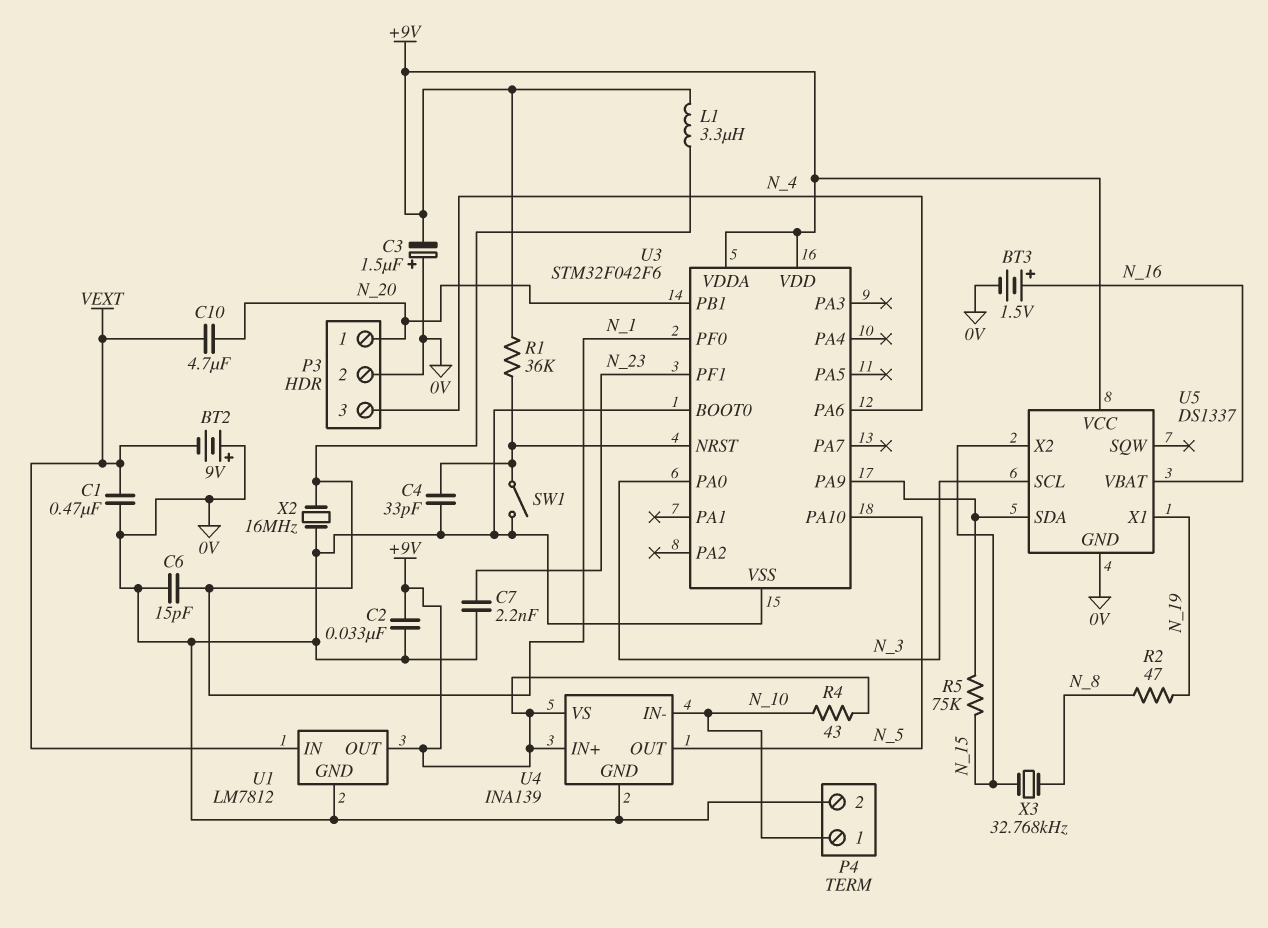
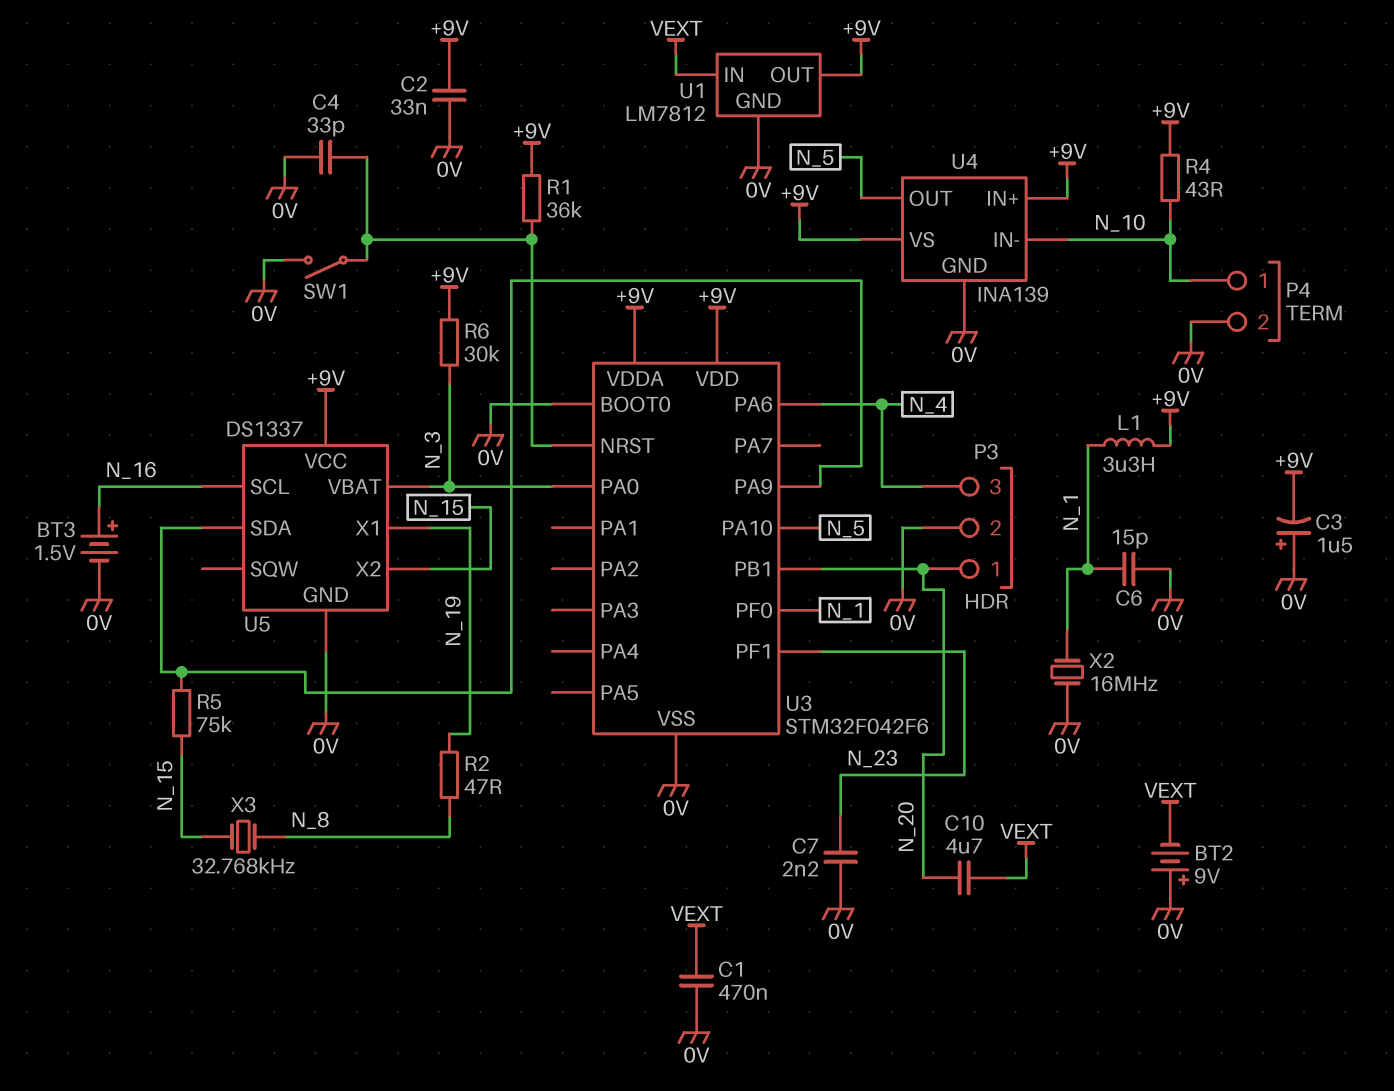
R6: none -> 30k (+9V, N_3)
U5 pin SCL: N_3 -> N_16
U5 pin VBAT: N_16 -> N_3

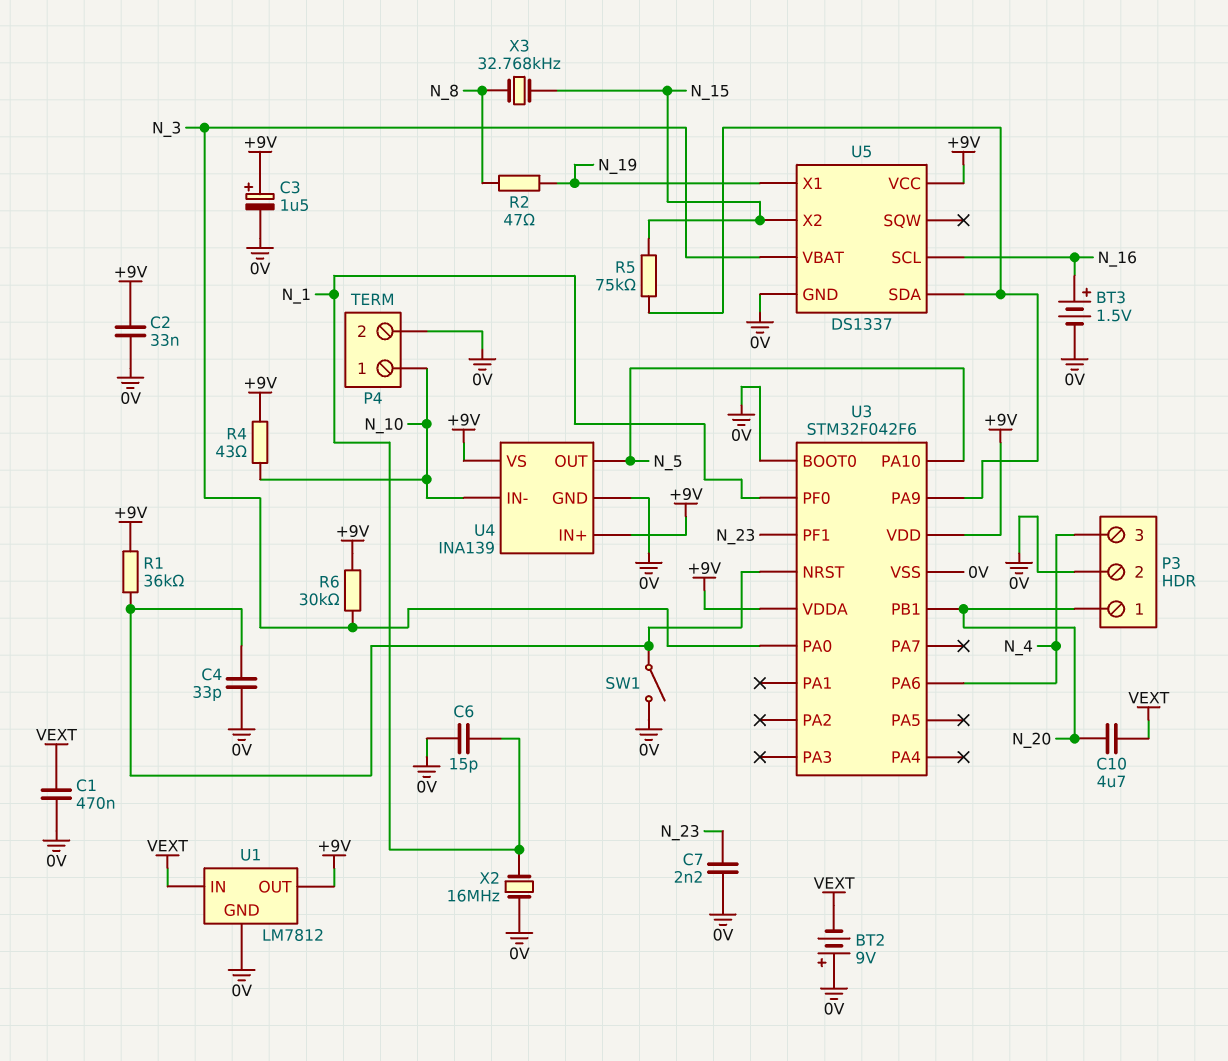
C3: 1.5uF (plus 0V, minus +9V) -> 1.5uF (plus +9V, minus 0V)
L1: 3.3uH (+9V, N_1) -> none

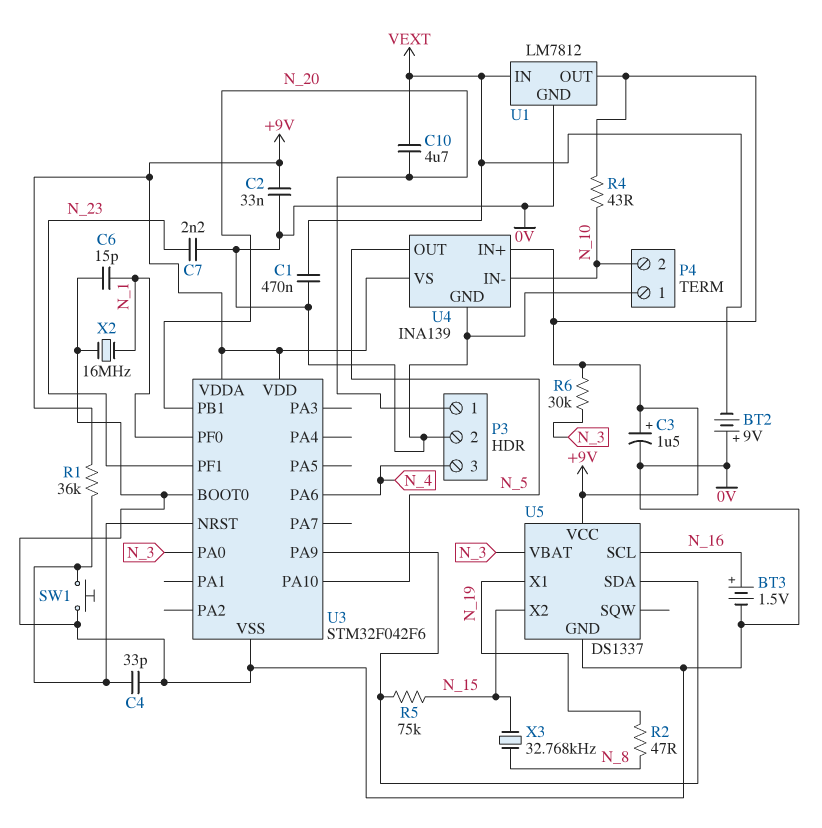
P4 pin 1: N_10 -> 0V
P4 pin 2: 0V -> N_10
SW1: switch (0V, U3/NRST) -> button (0V, U3/NRST)

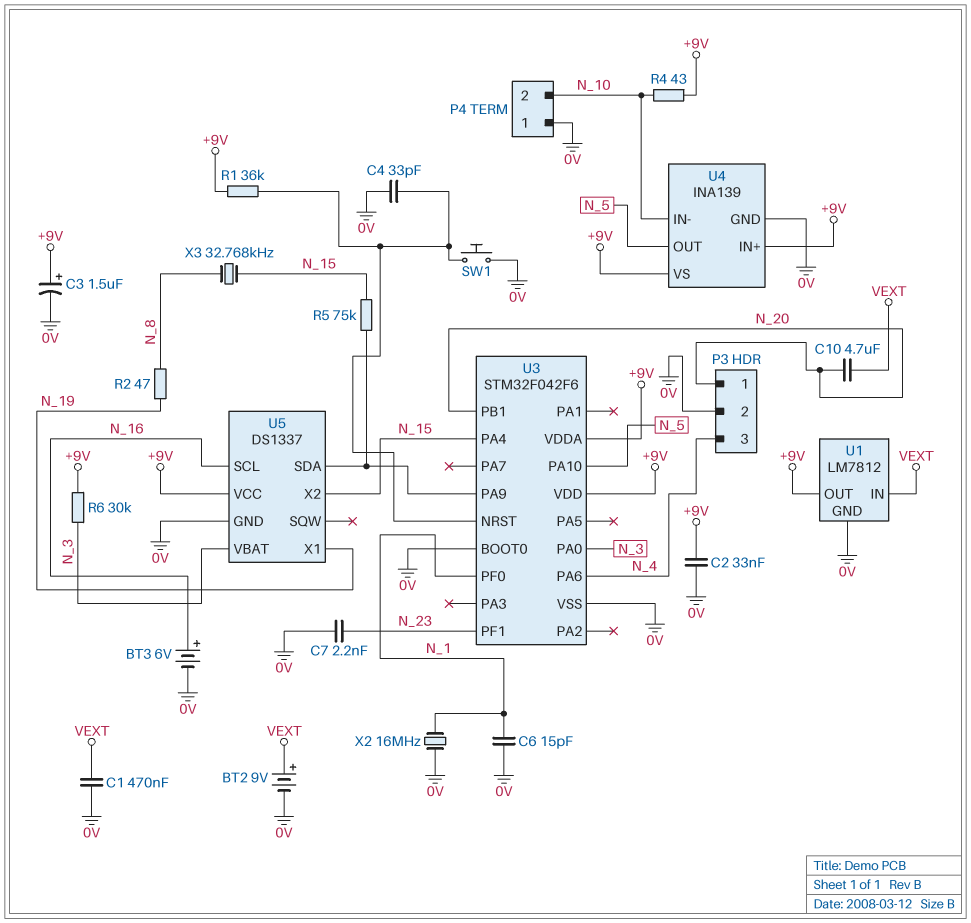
BT2: 9V (plus 0V, minus VEXT) -> 9V (plus VEXT, minus 0V)
BT3: 1.5V (plus N_16, minus 0V) -> 6V (plus N_16, minus 0V)
U3 pin PA4: none -> N_15

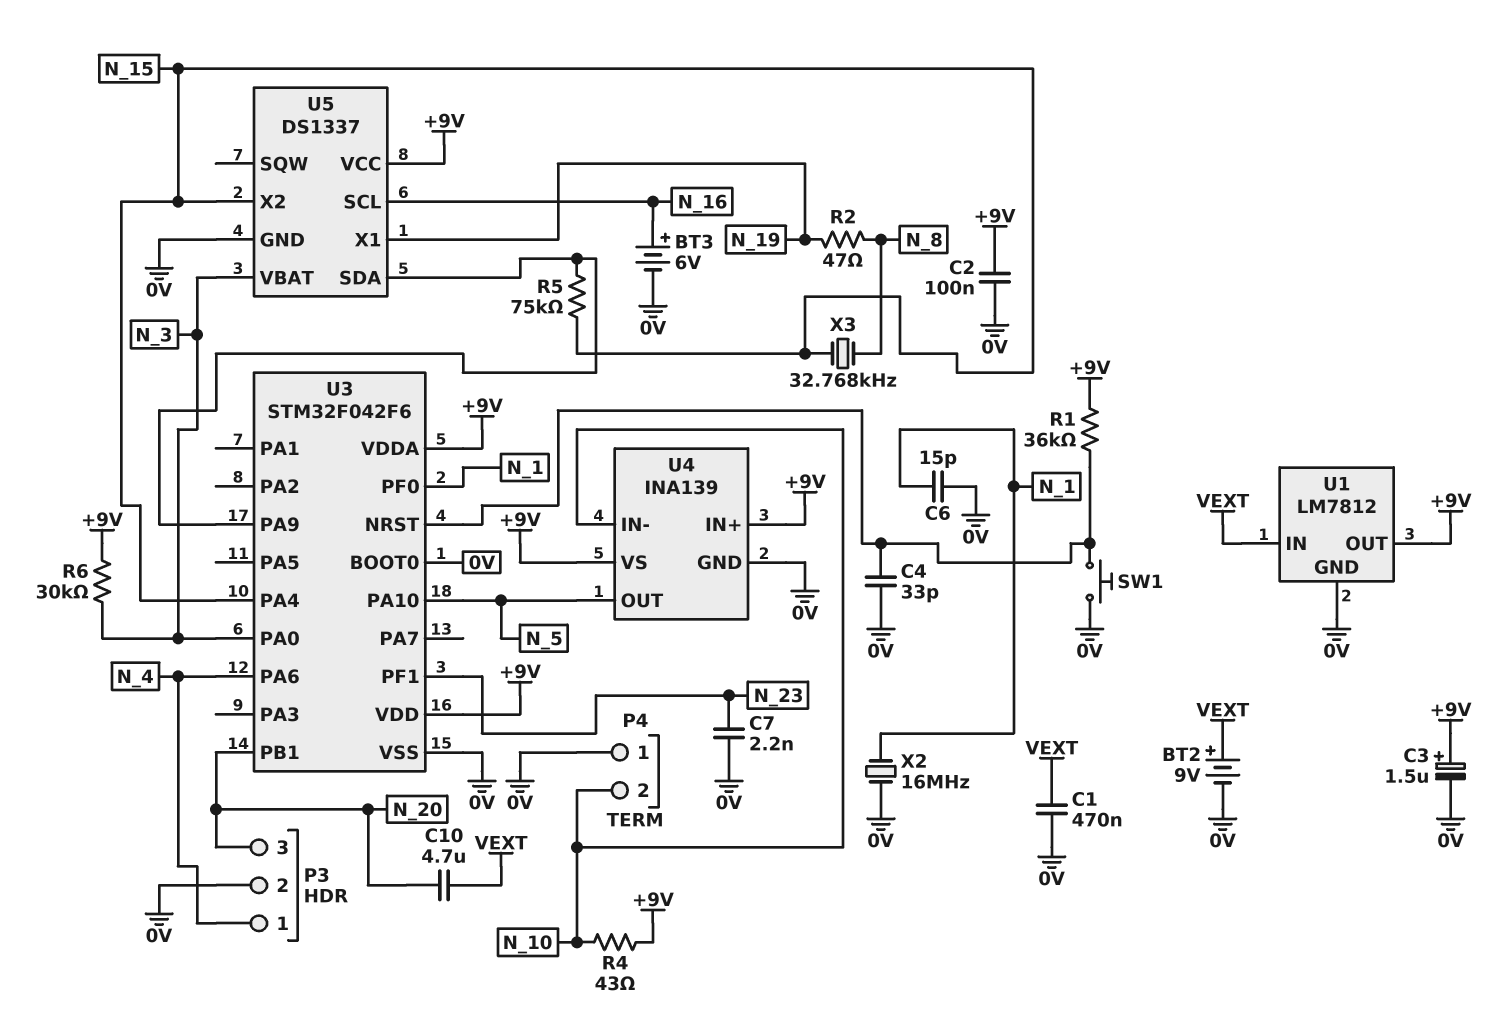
C2: 33nF (+9V, 0V) -> 100nF (+9V, 0V)
P3 pin 1: N_20 -> N_4
P3 pin 3: N_4 -> N_20

